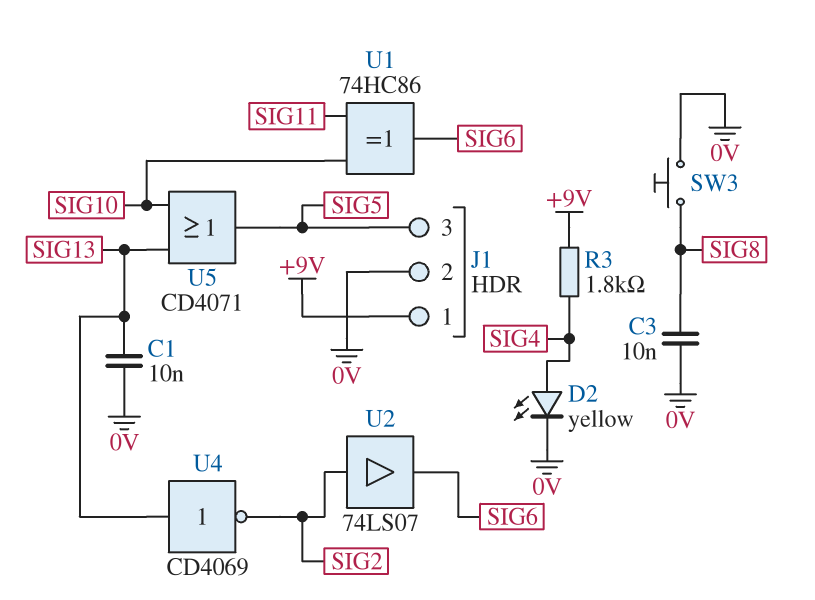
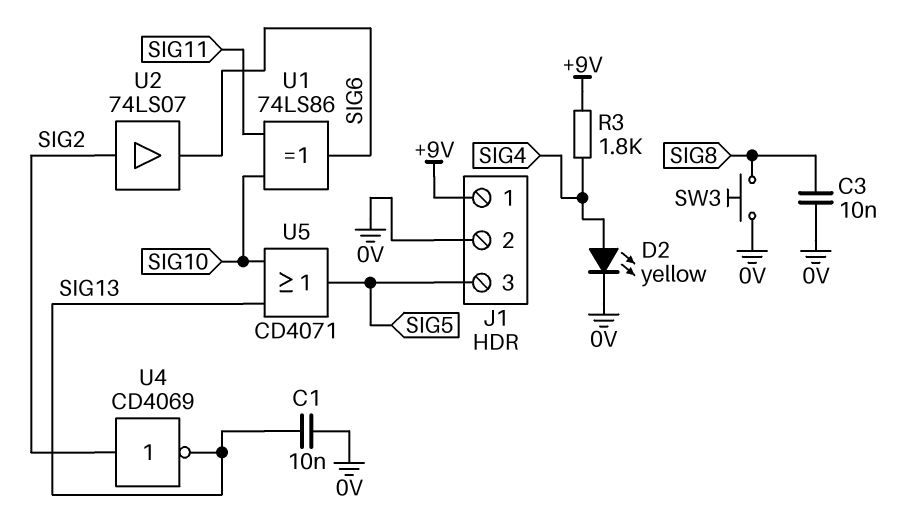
U1: XOR 74HC86 (in SIG10, in SIG11, out SIG6) -> XOR 74LS86 (in SIG10, in SIG11, out SIG6)
U4: NOT CD4069 (in SIG13, out SIG2) -> NOT CD4069 (in SIG2, out SIG13)

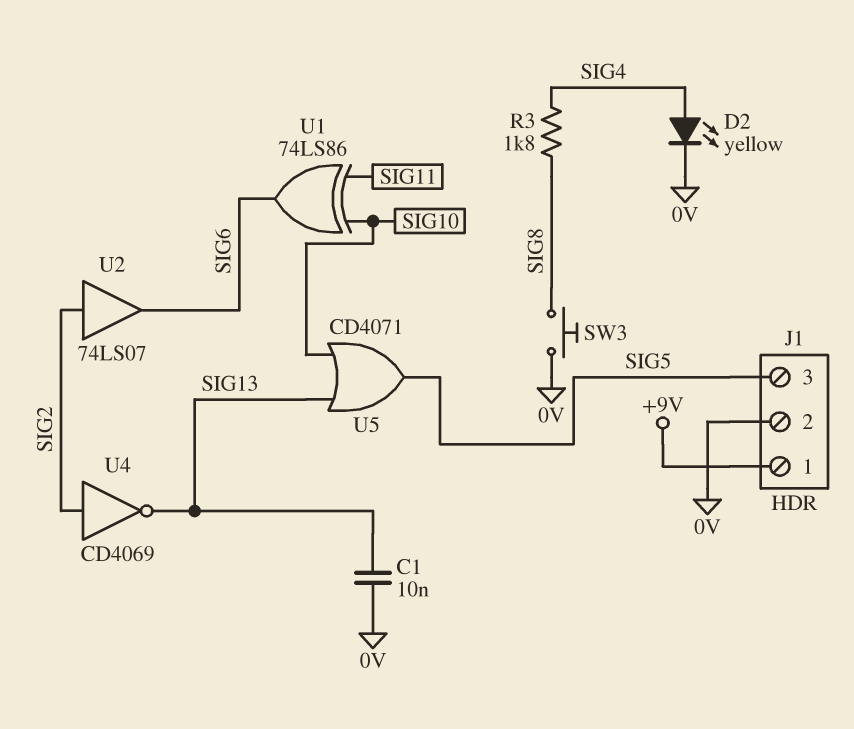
C3: 10nF (0V, SIG8) -> none
R3: 1.8k (+9V, SIG4) -> 1.8k (SIG4, SIG8)

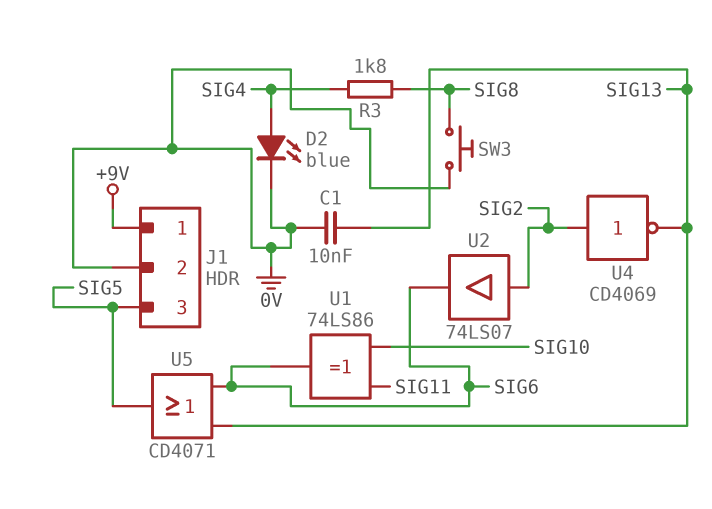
D2: LED yellow (A SIG4, K 0V) -> LED blue (A SIG4, K 0V)
U5: OR CD4071 (in SIG10, in SIG13, out SIG5) -> OR CD4071 (in SIG6, in SIG13, out SIG5)

